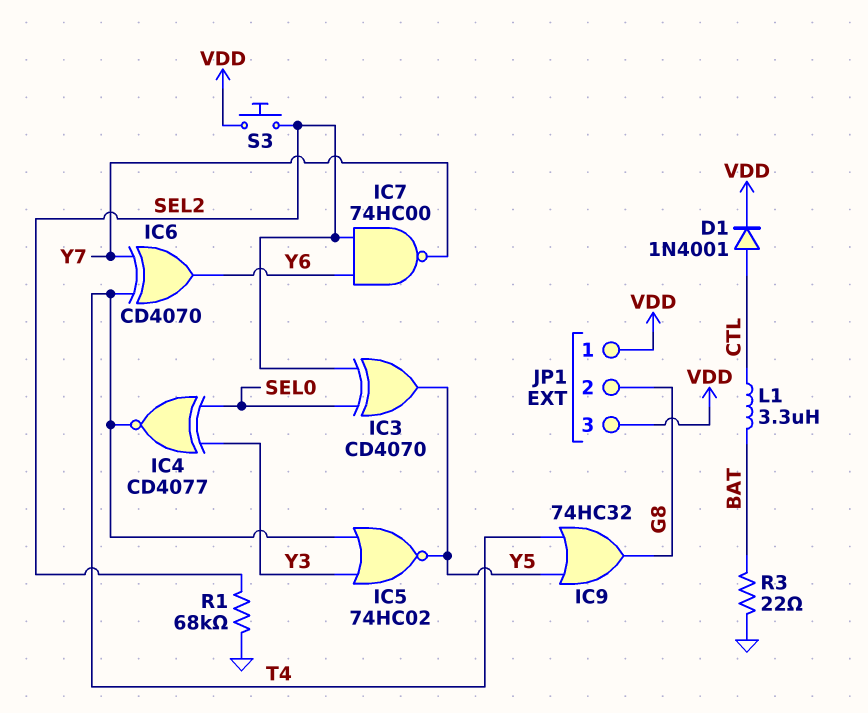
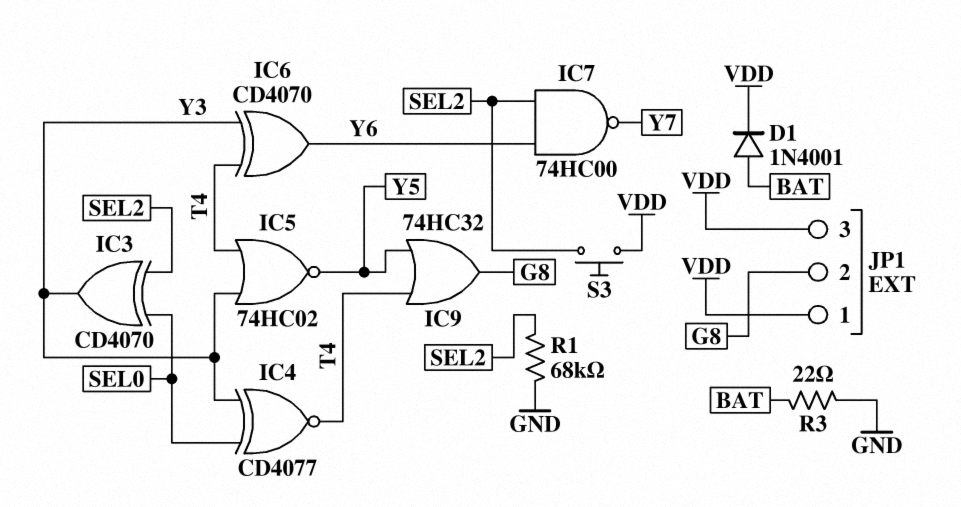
D1: diode 1N4001 (A CTL, K VDD) -> diode 1N4001 (A BAT, K VDD)
IC3: XOR CD4070 (in SEL0, in SEL2, out Y5) -> XOR CD4070 (in SEL0, in SEL2, out Y3)
IC6: XOR CD4070 (in T4, in Y7, out Y6) -> XOR CD4070 (in T4, in Y3, out Y6)
L1: 3.3uH (BAT, CTL) -> none

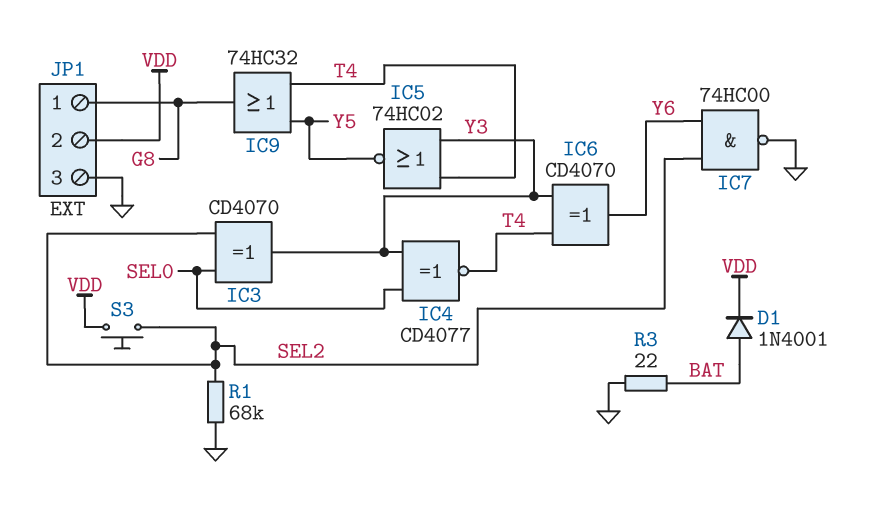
IC7: NAND 74HC00 (in SEL2, in Y6, out Y7) -> NAND 74HC00 (in SEL2, in Y6, out GND)
JP1 pin 1: VDD -> G8
JP1 pin 2: G8 -> VDD
JP1 pin 3: VDD -> GND

